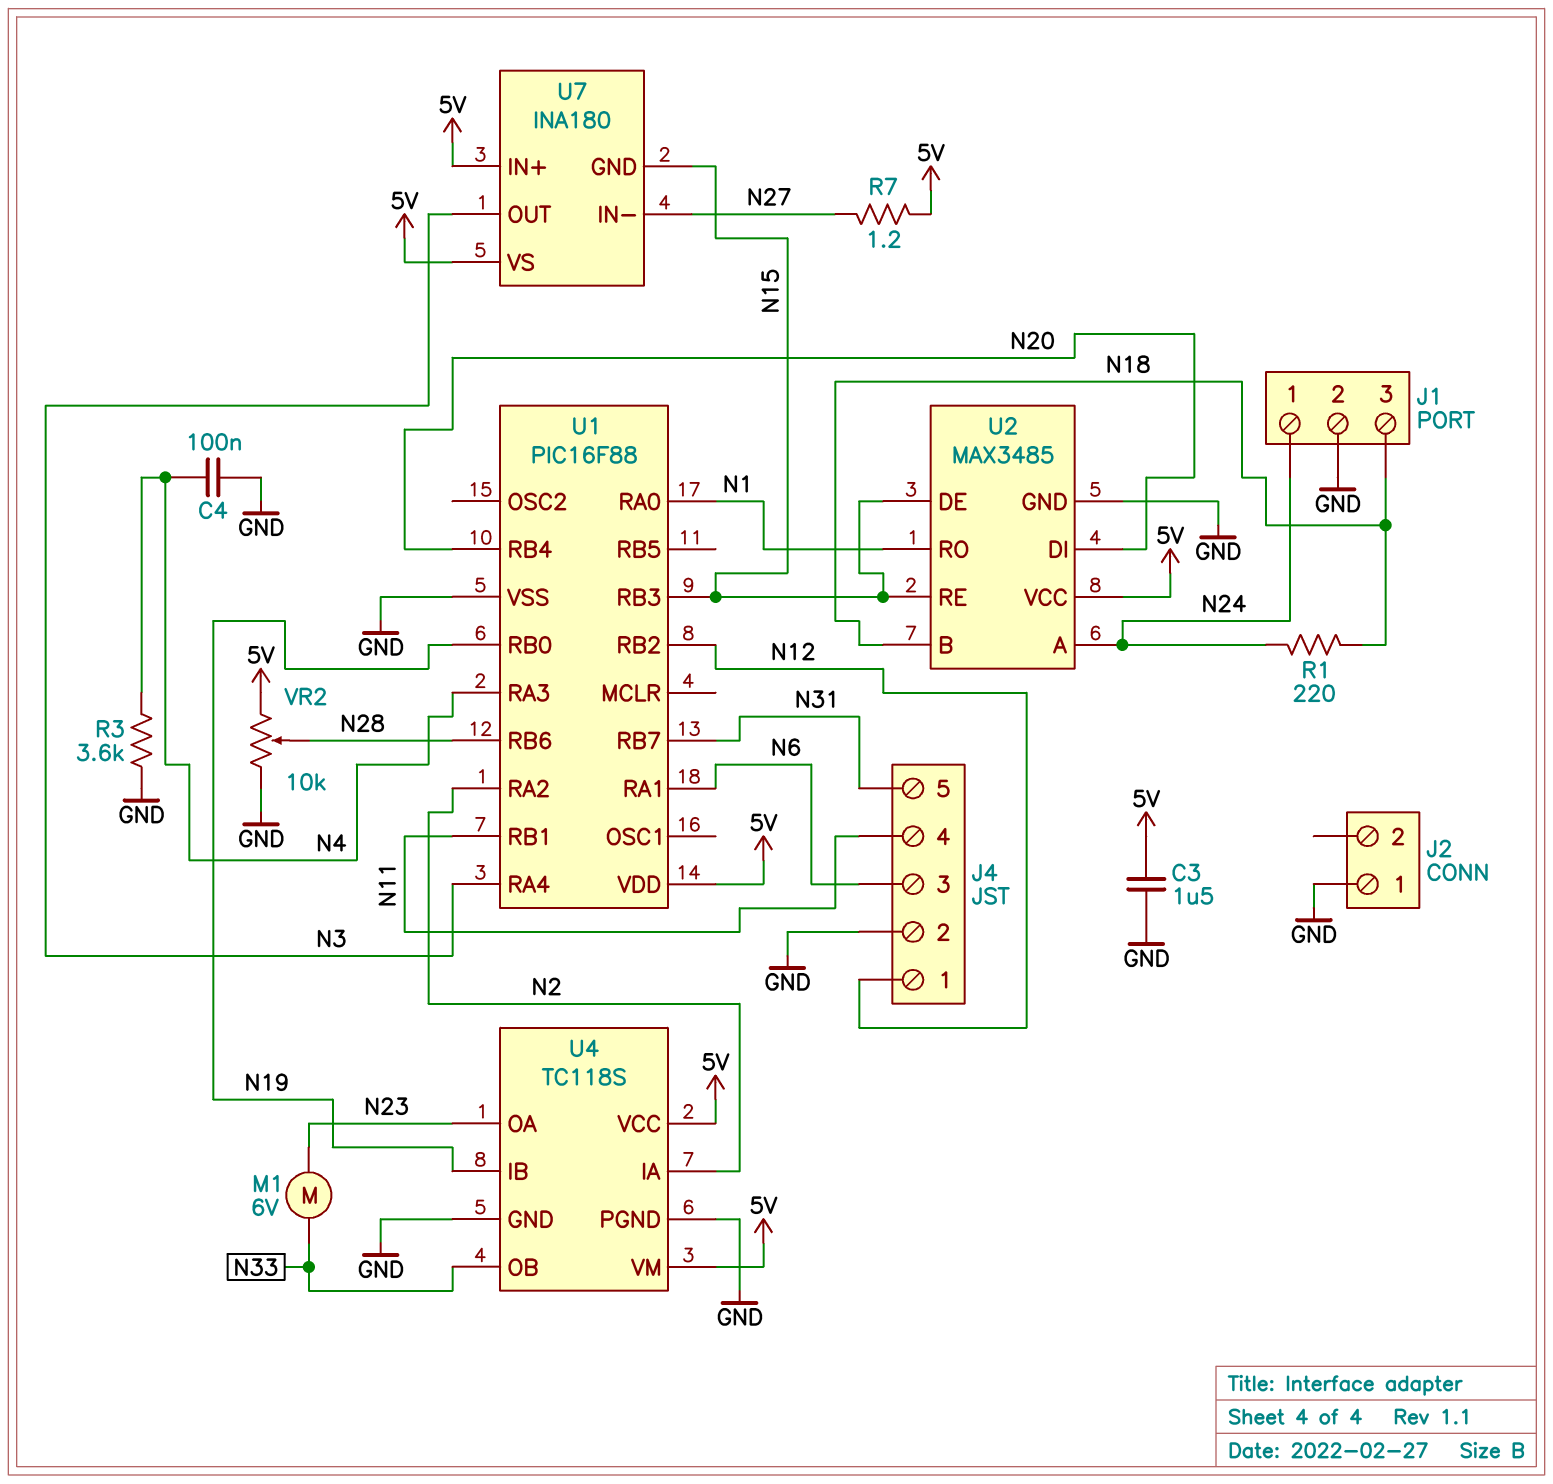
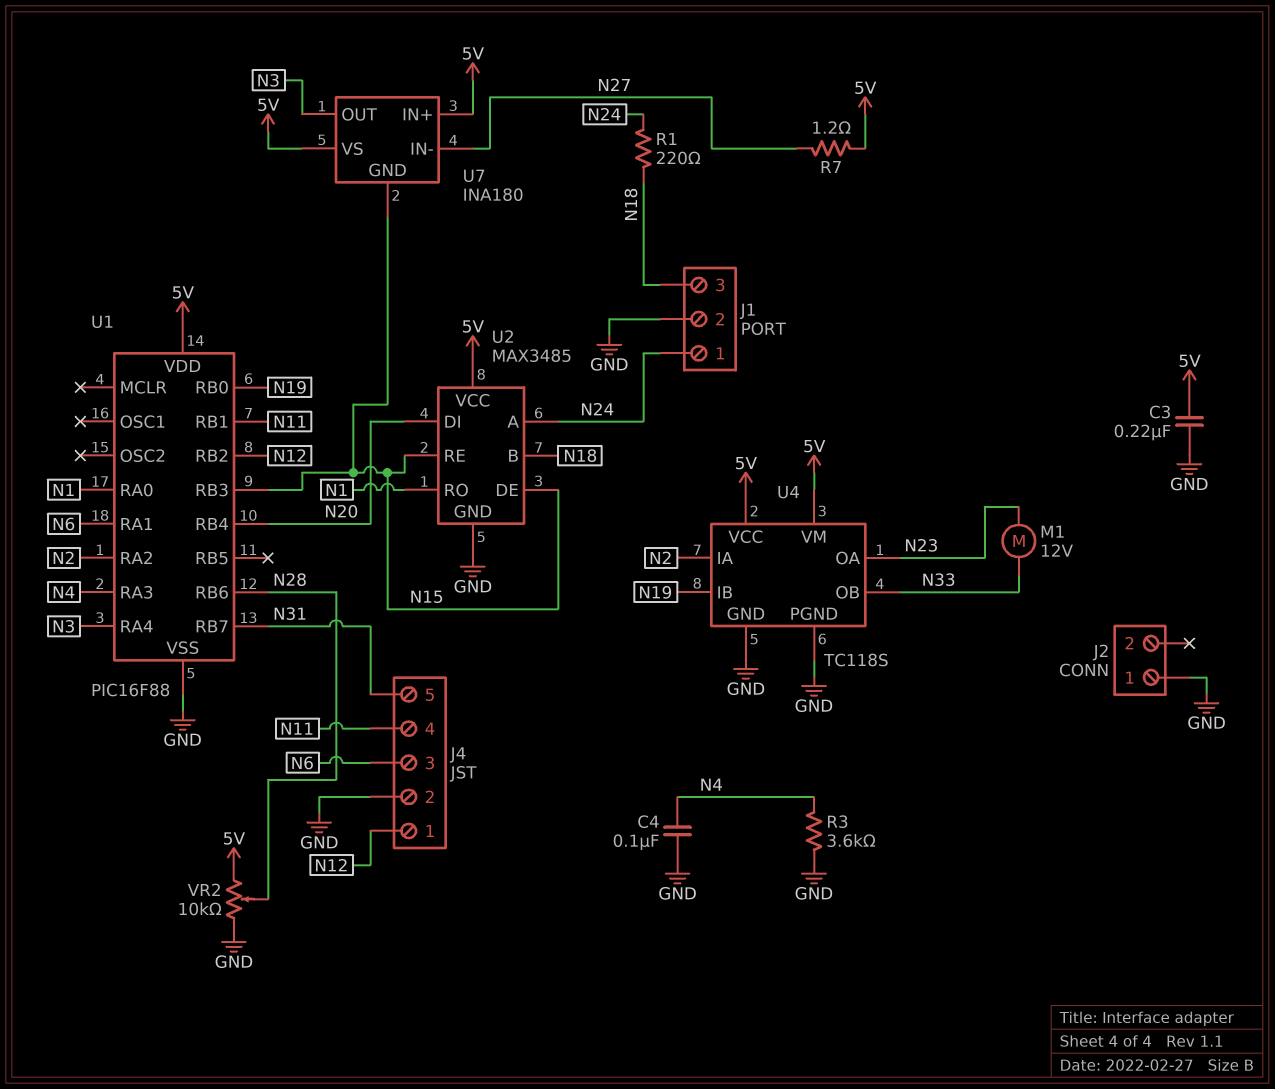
C3: 1.5uF (5V, GND) -> 220nF (5V, GND)
M1: motor 6V (N23, N33) -> motor 12V (N23, N33)

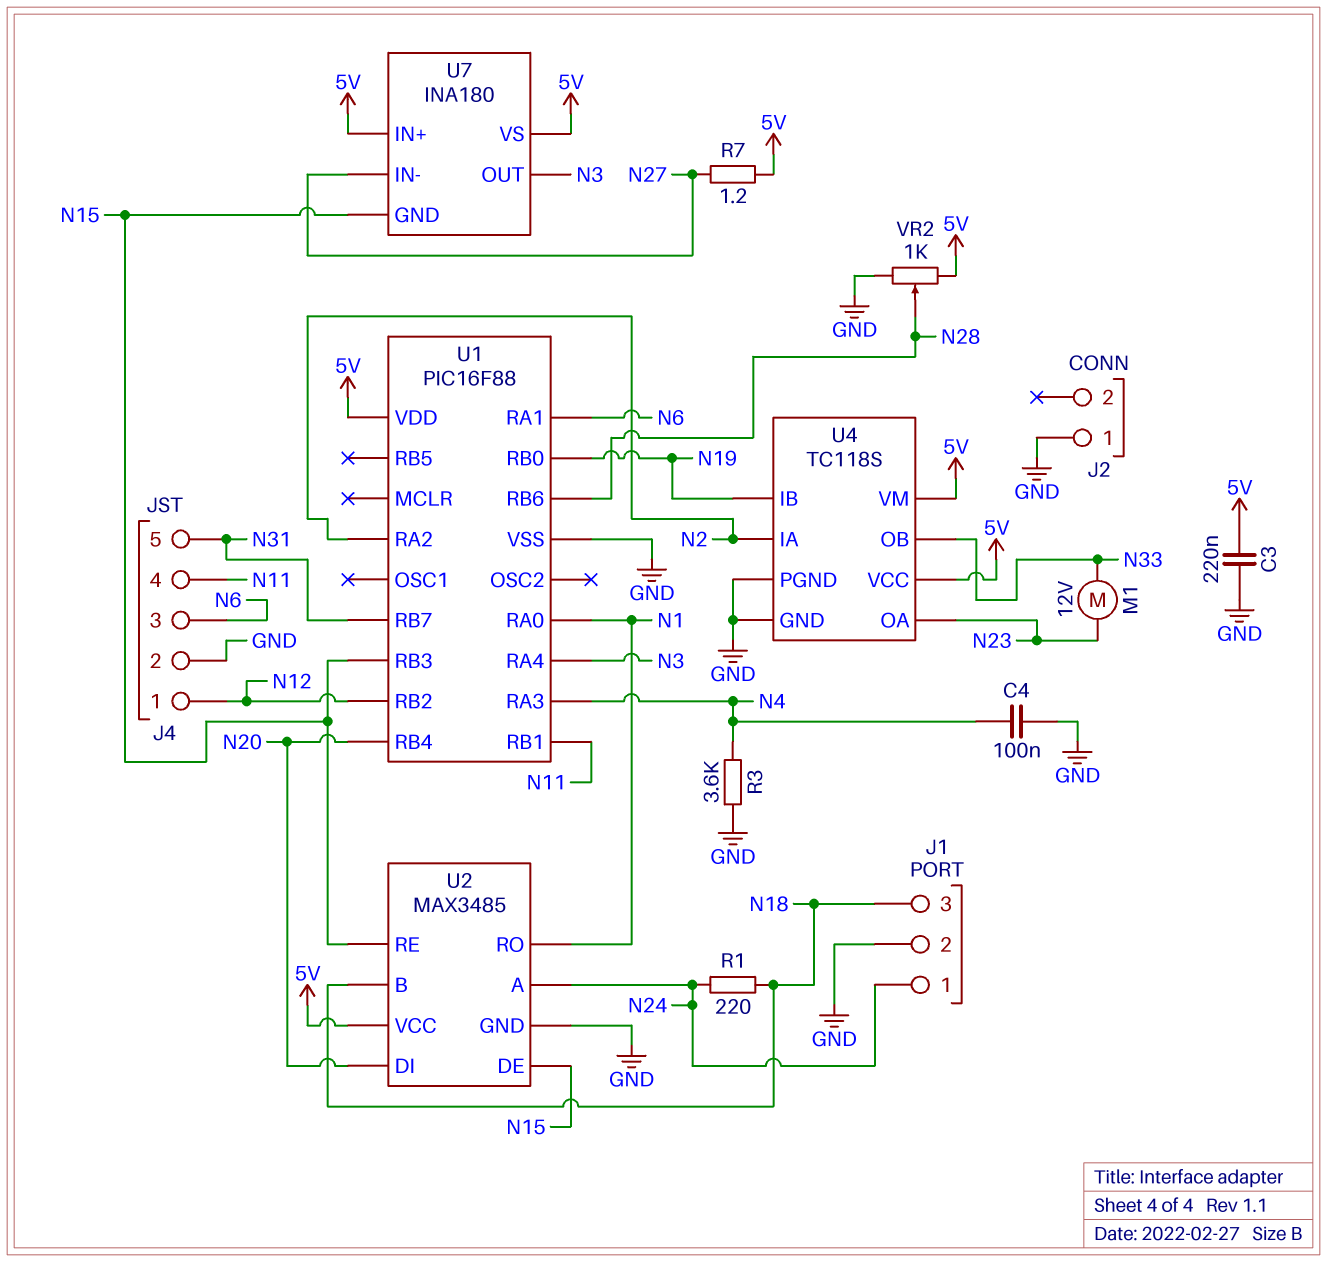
VR2: 10k (5V, GND, wiper N28) -> 1k (5V, GND, wiper N28)

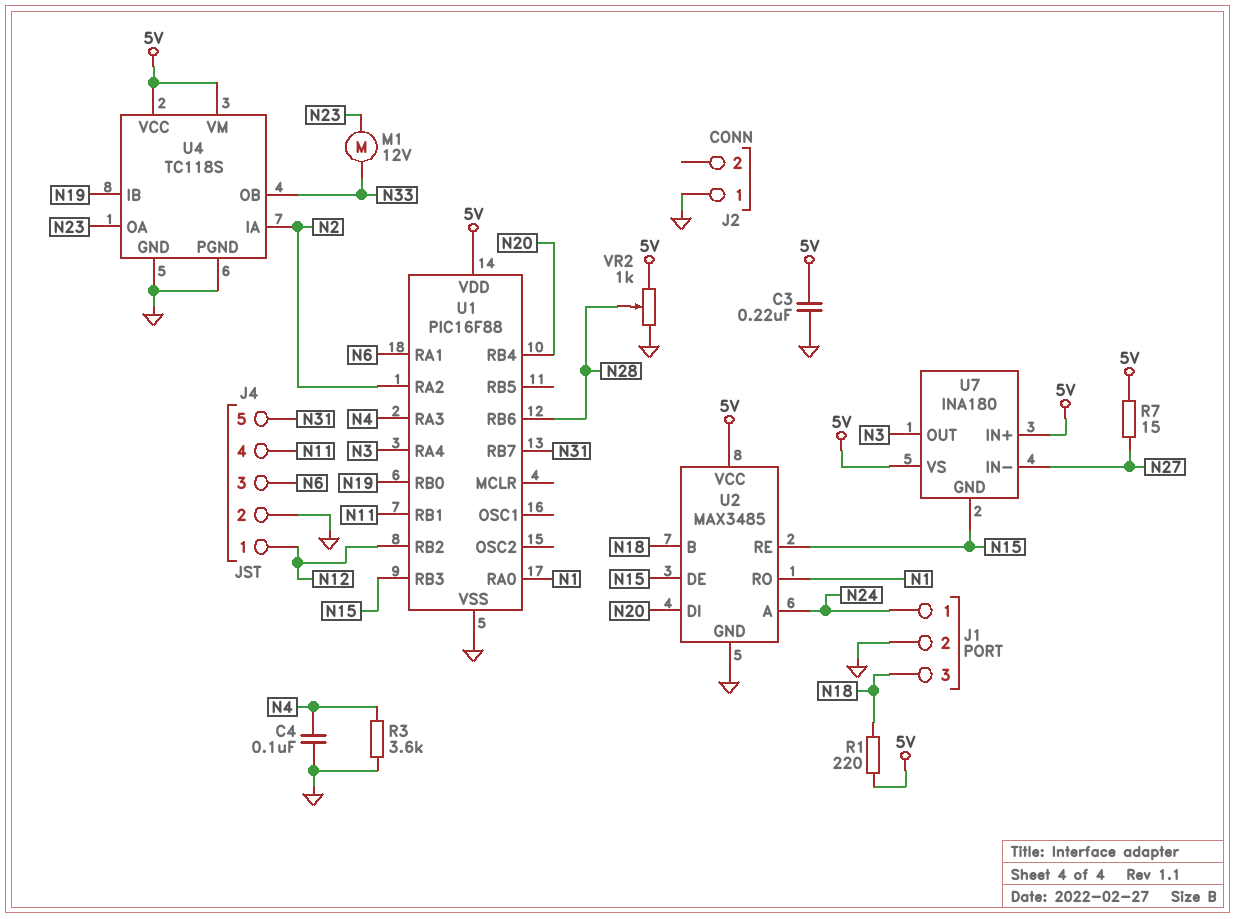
R1: 220 (N18, N24) -> 220 (5V, N18)
R7: 1.2 (5V, N27) -> 15 (5V, N27)

